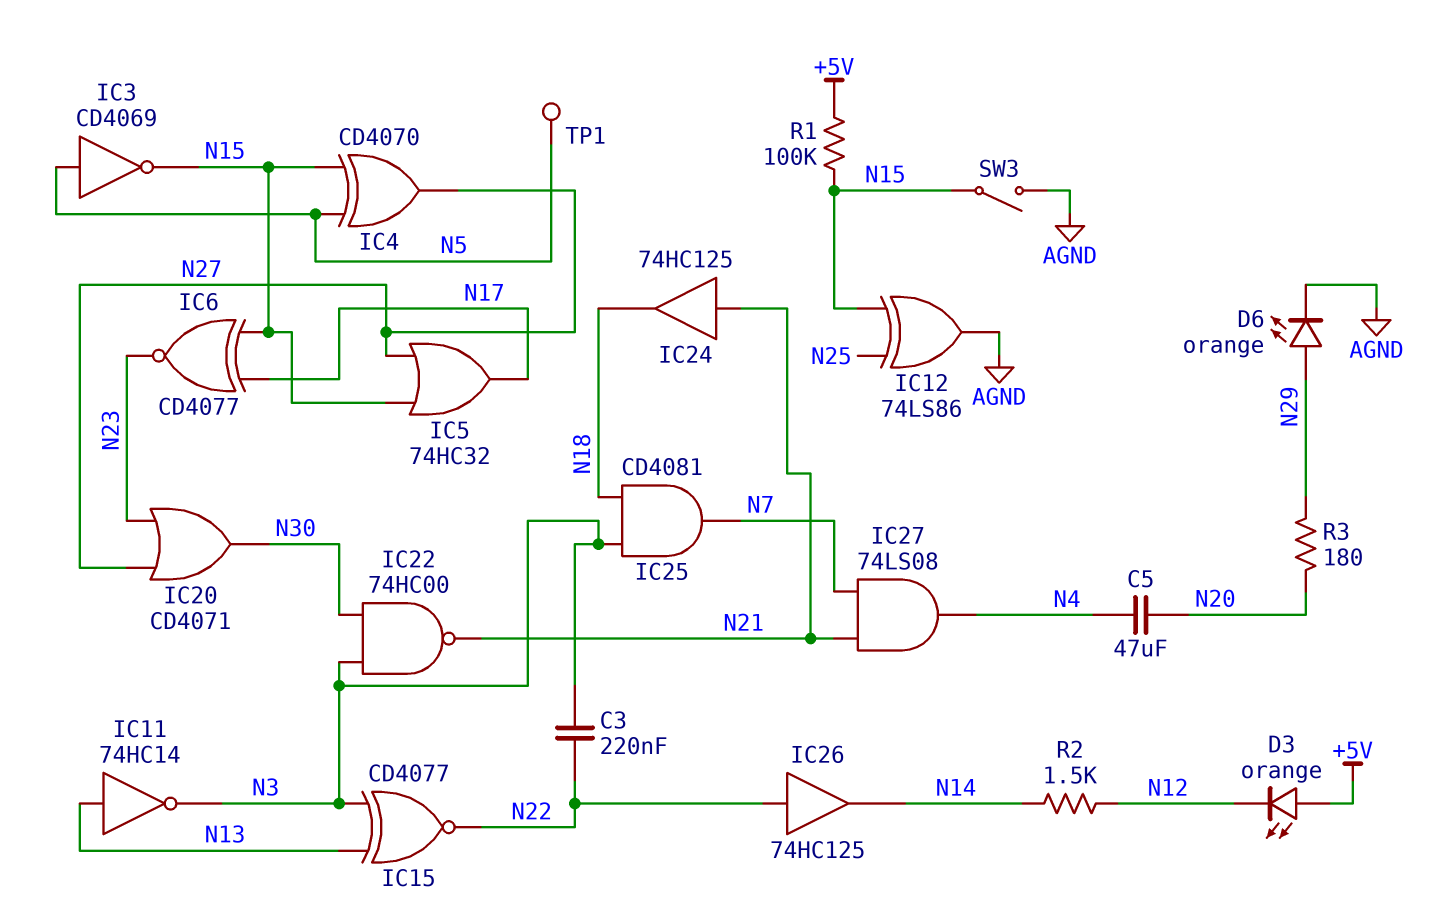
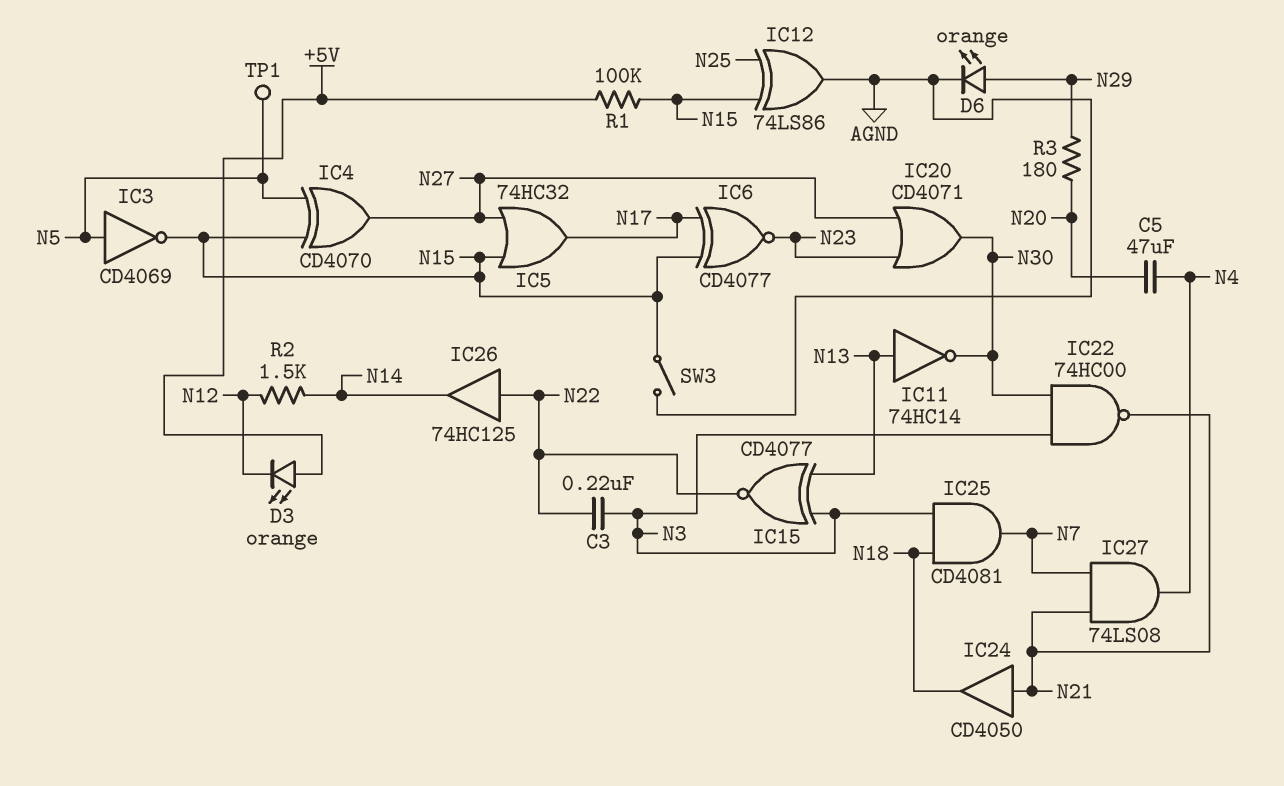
IC11: NOT 74HC14 (in N13, out N3) -> NOT 74HC14 (in N13, out N30)
IC24: buffer 74HC125 (in N21, out N18) -> buffer CD4050 (in N21, out N18)

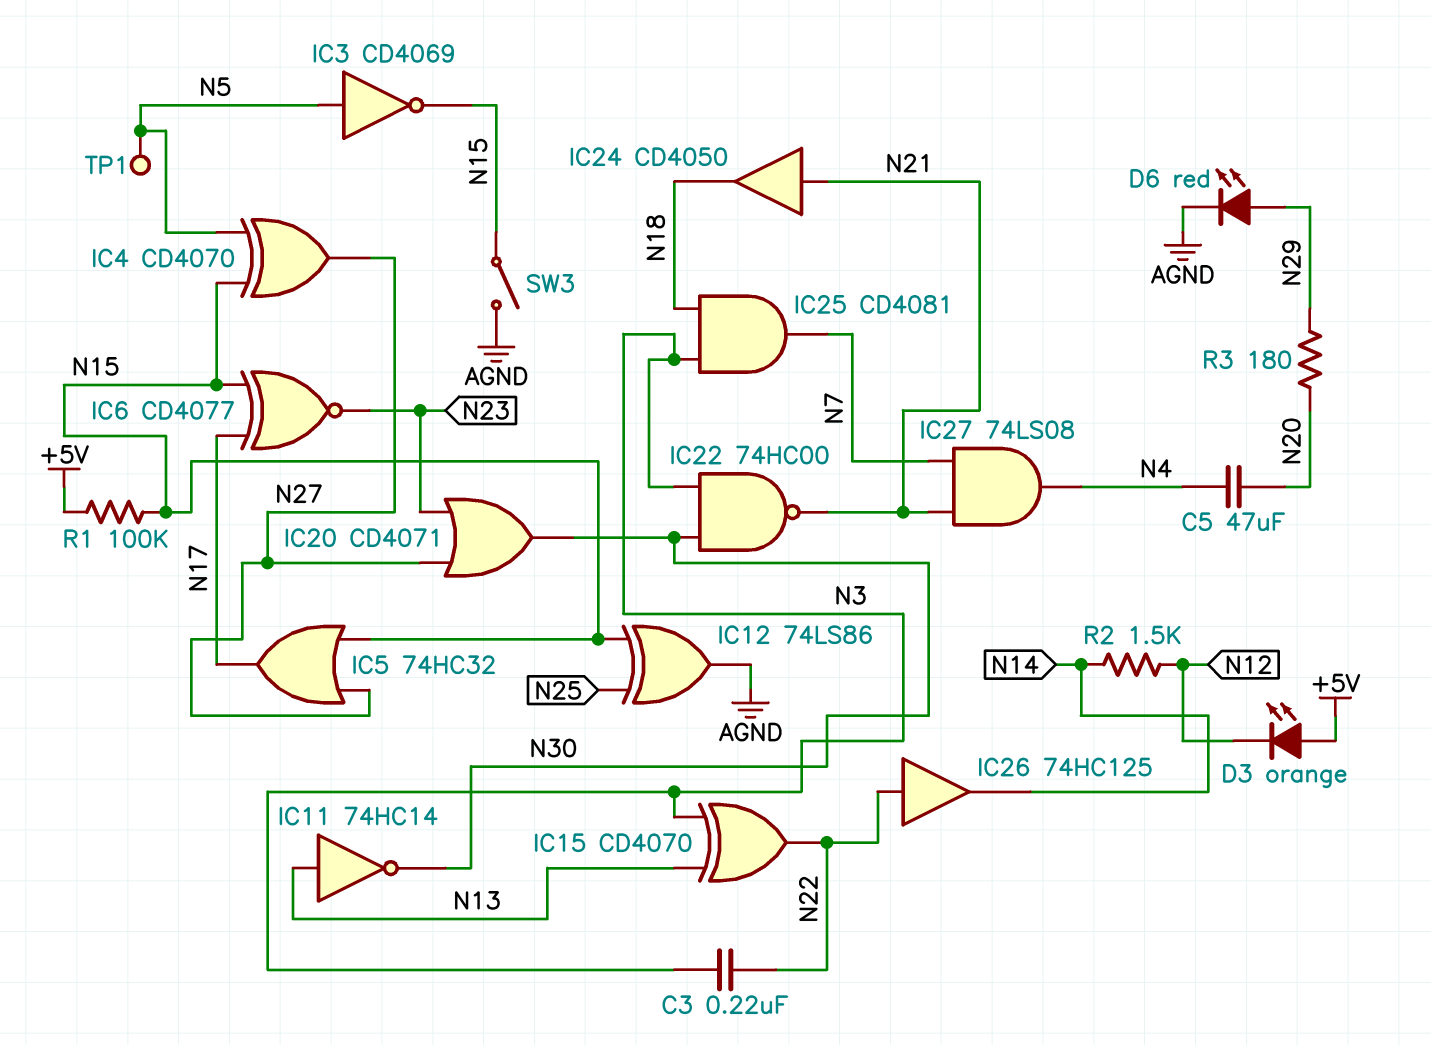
D6: LED orange (A N29, K AGND) -> LED red (A N29, K AGND)
IC15: XNOR CD4077 (in N3, in N13, out N22) -> XOR CD4070 (in N3, in N13, out N22)

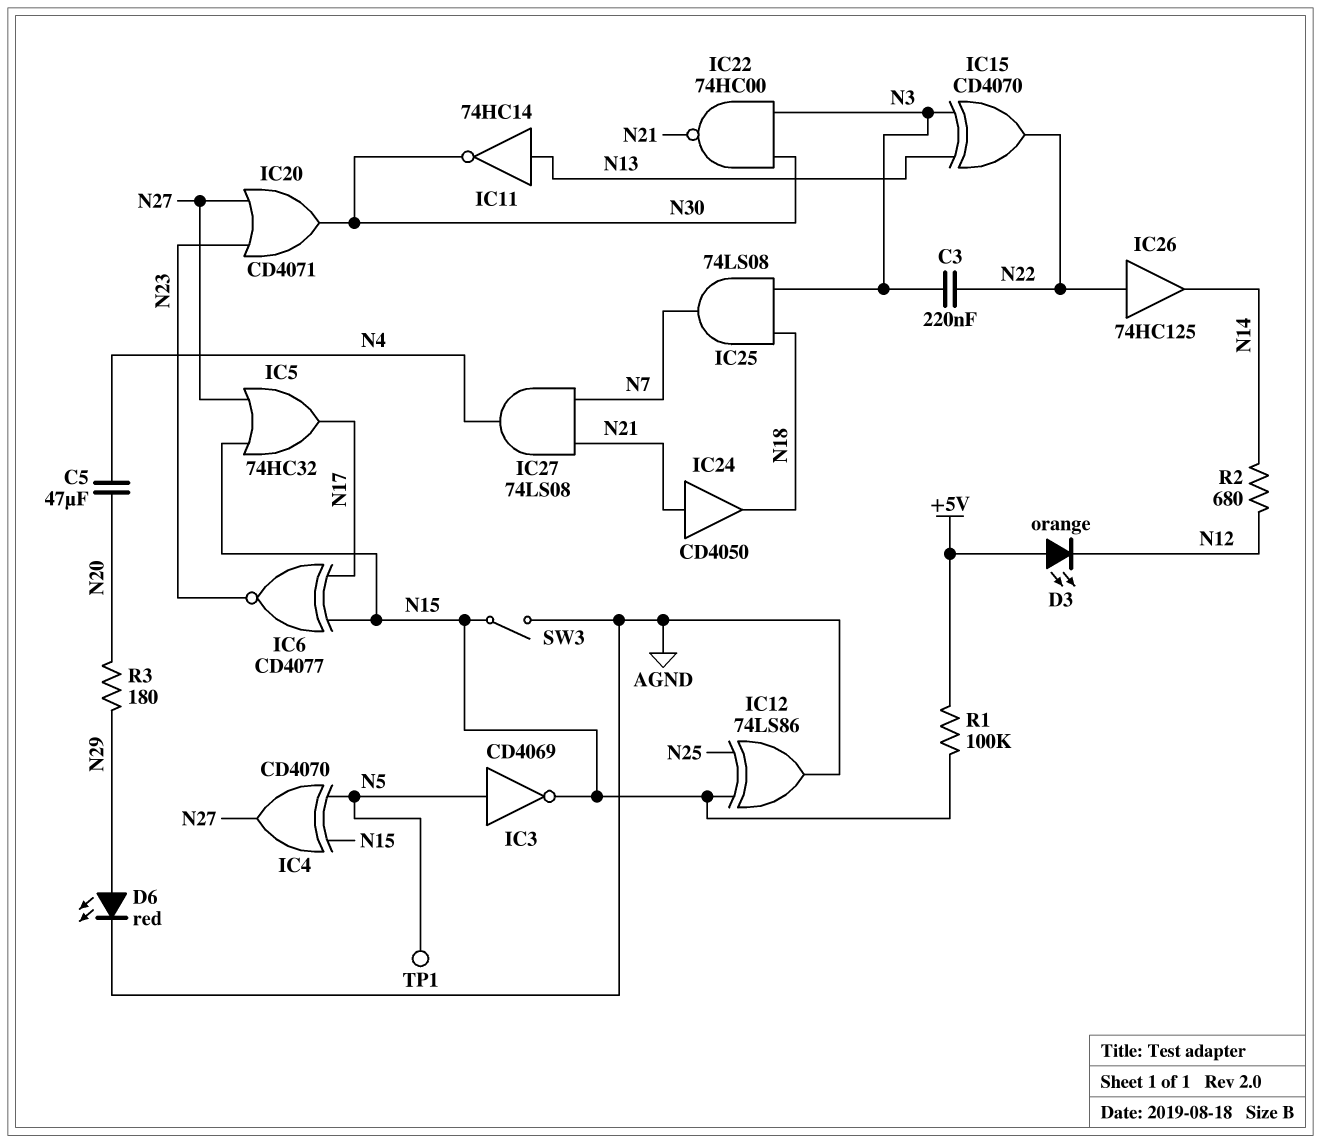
IC25: AND CD4081 (in N3, in N18, out N7) -> AND 74LS08 (in N3, in N18, out N7)
R2: 1.5k (N12, N14) -> 680 (N12, N14)

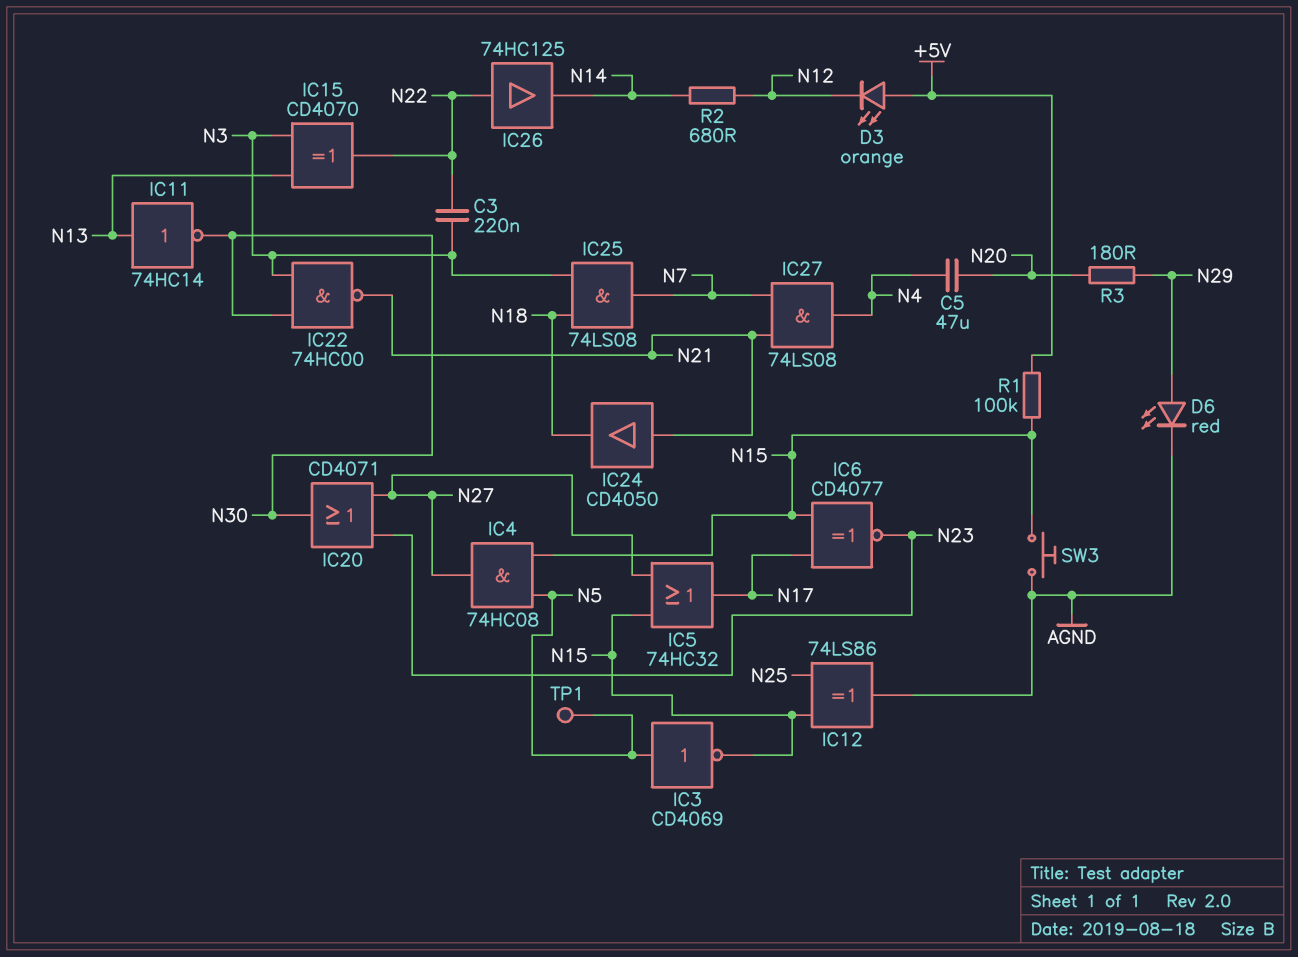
IC4: XOR CD4070 (in N5, in N15, out N27) -> AND 74HC08 (in N5, in N15, out N27)
SW3: switch (AGND, N15) -> button (AGND, N15)

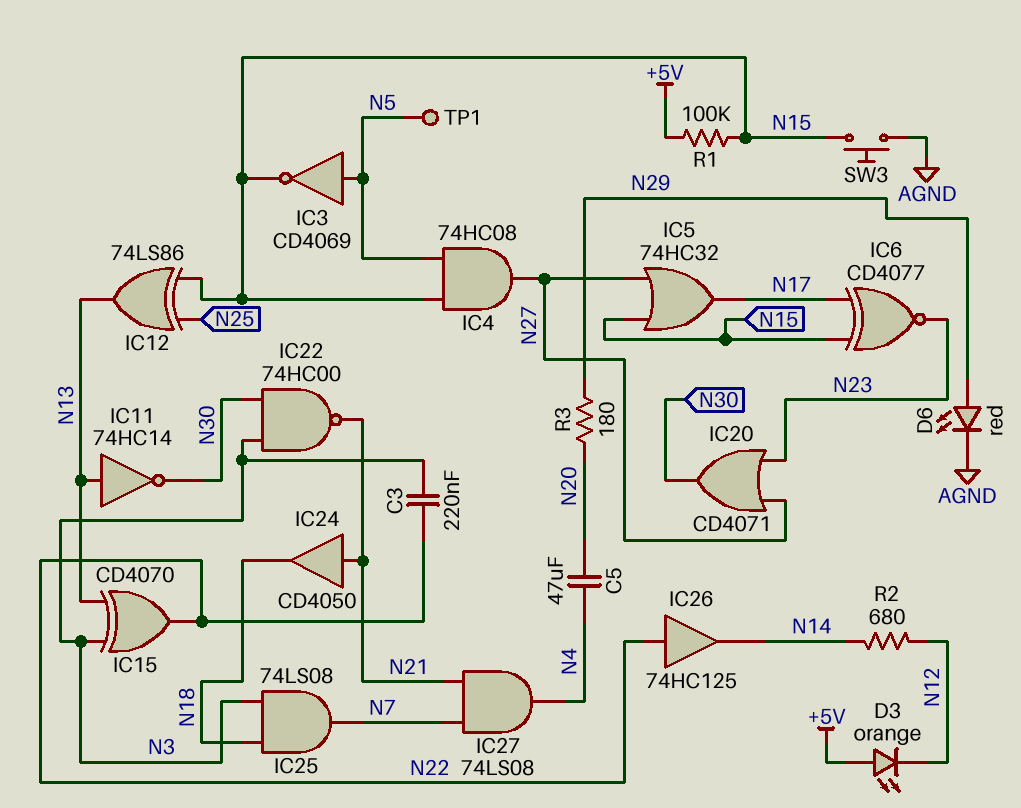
IC12: XOR 74LS86 (in N15, in N25, out AGND) -> XOR 74LS86 (in N15, in N25, out N13)

